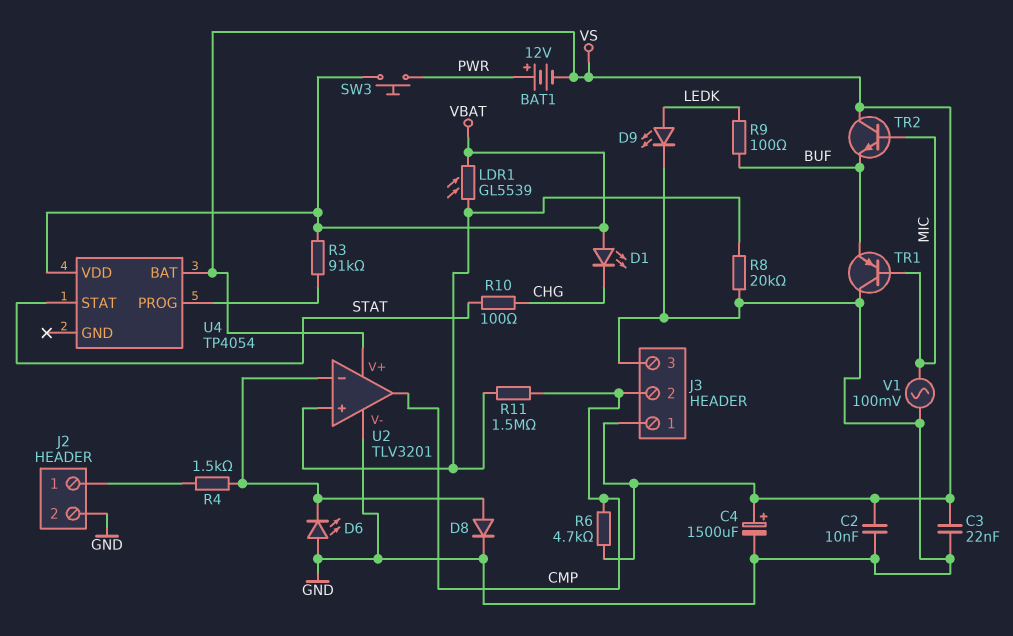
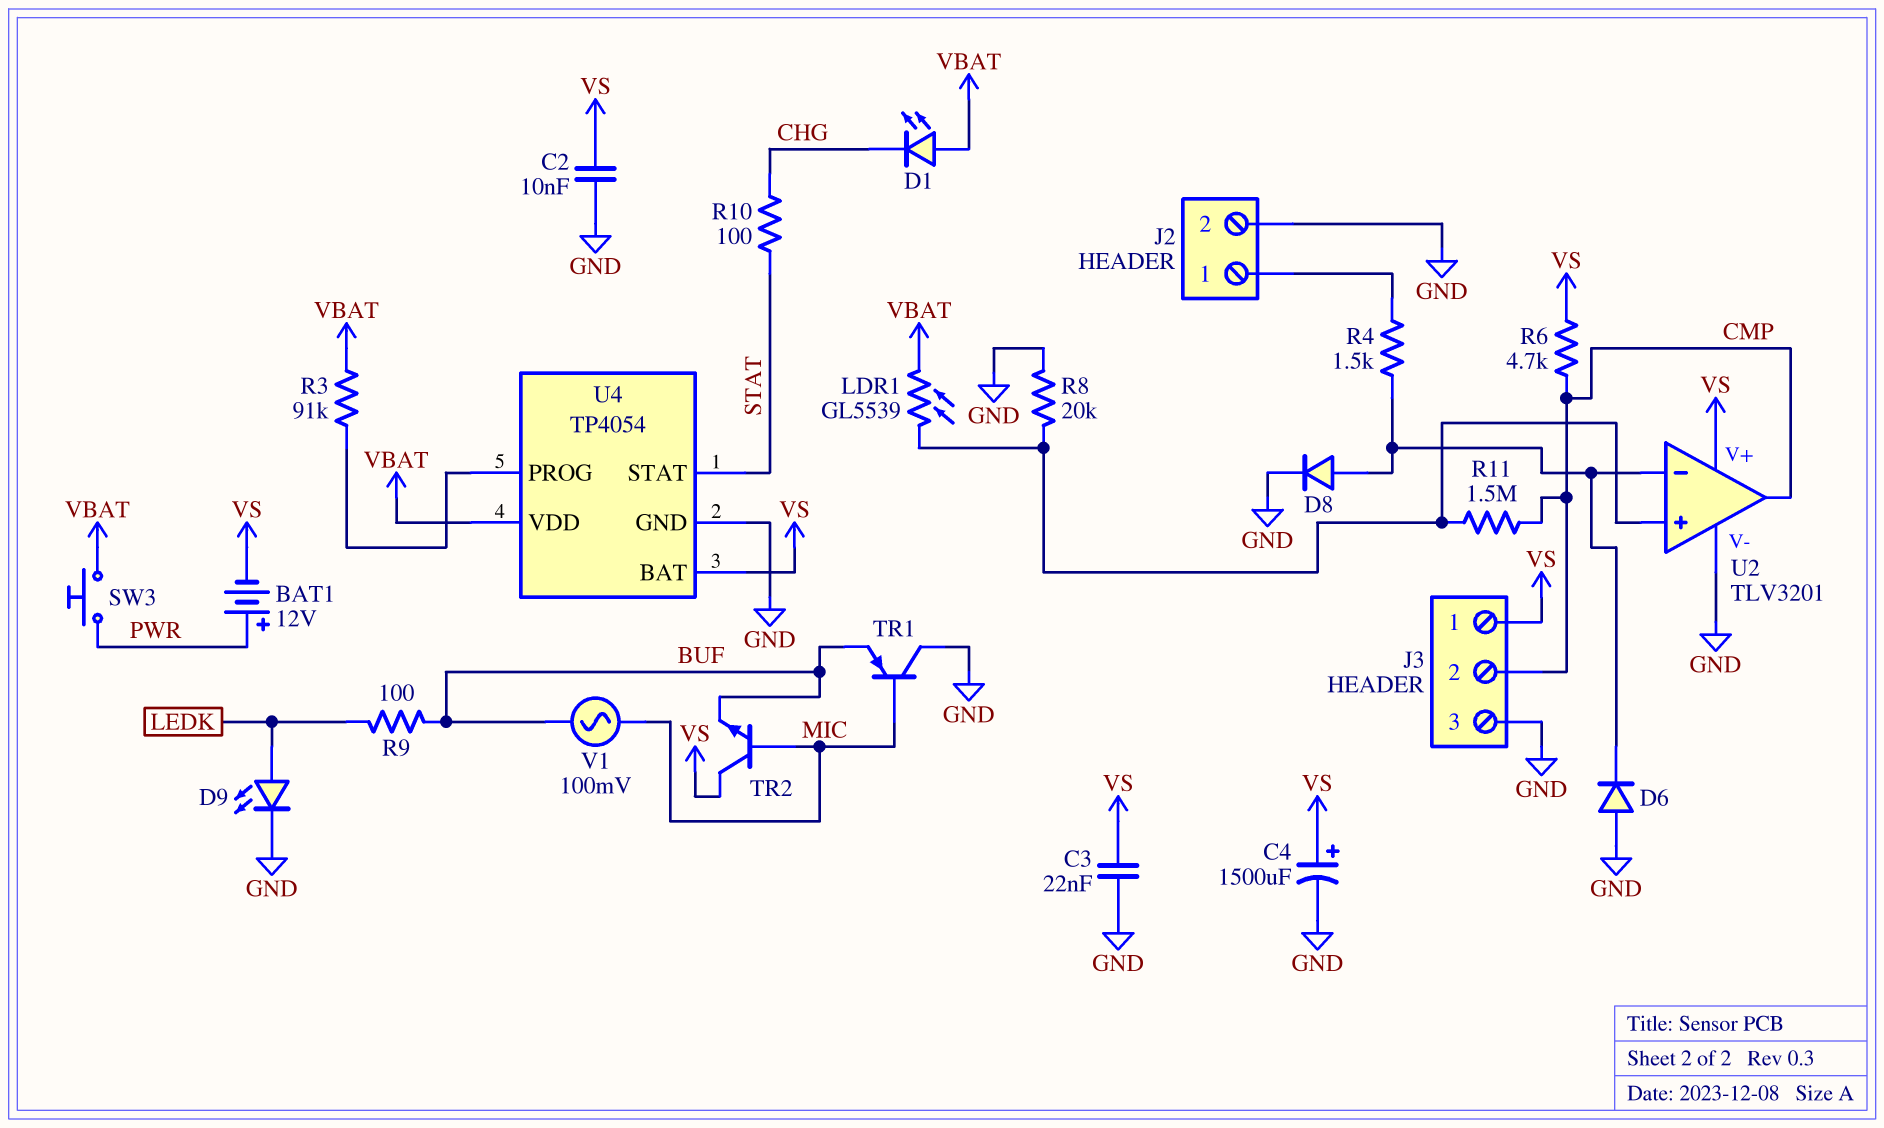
D6: LED (A GND, K U2/in-) -> diode (A GND, K U2/in-)
U4 pin GND: none -> GND
V1: AC 100mV (GND, MIC) -> AC 100mV (BUF, MIC)

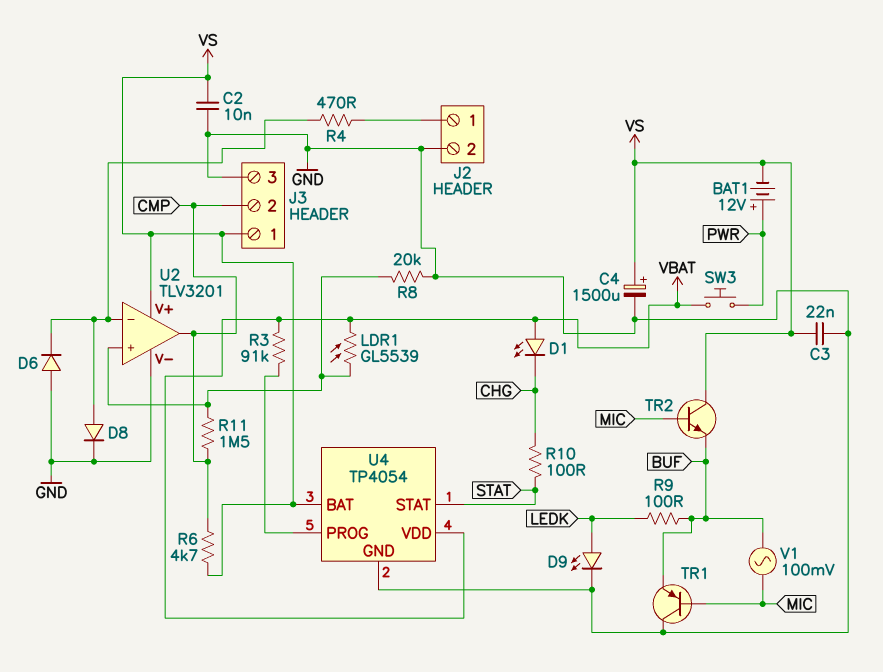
R4: 1.5k (J2/1, U2/in-) -> 470 (J2/1, U2/in-)

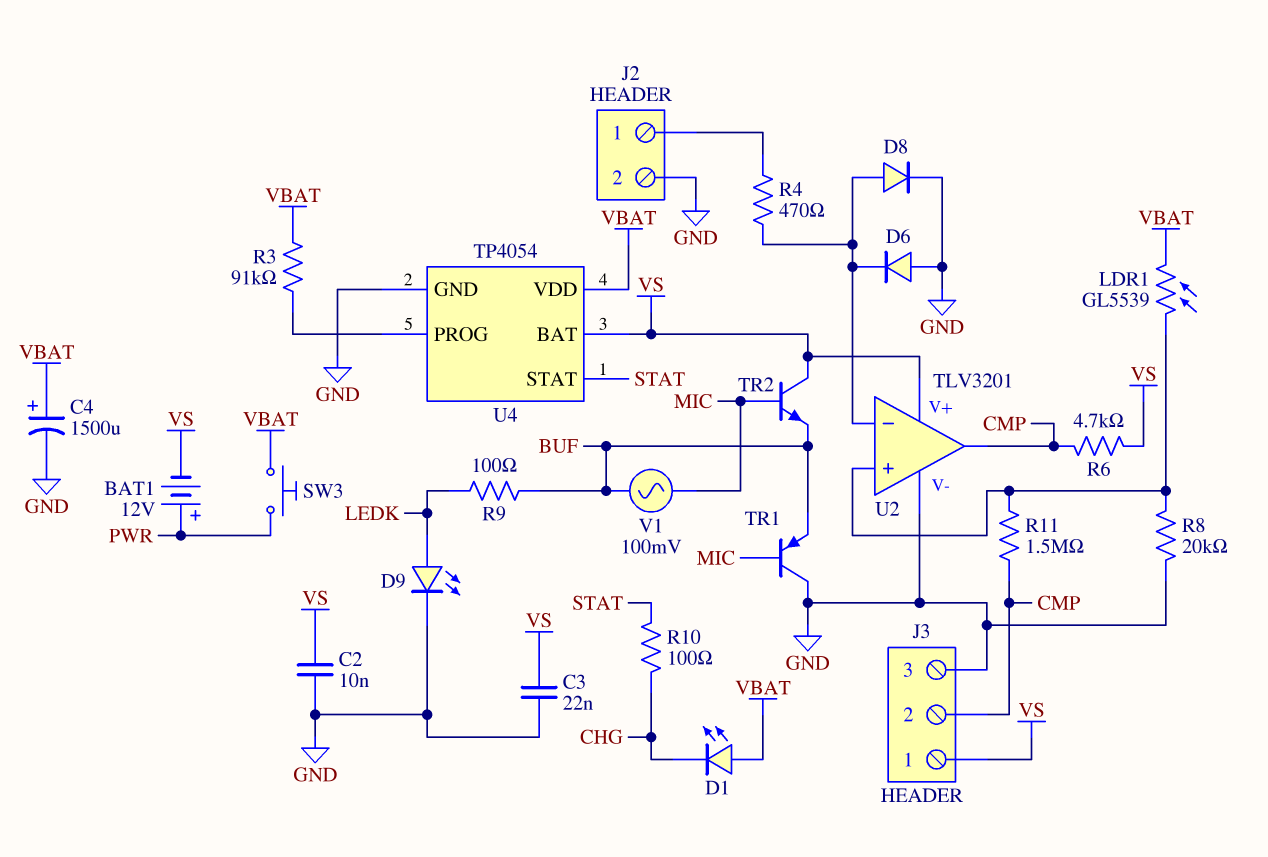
C4: 1500uF (plus VS, minus GND) -> 1500uF (plus VBAT, minus GND)

